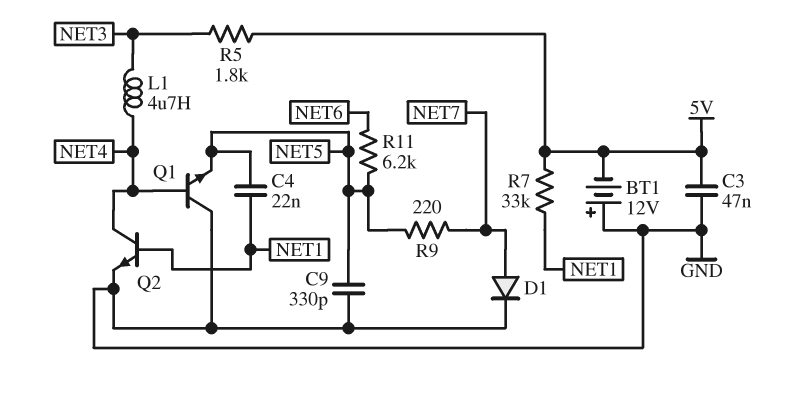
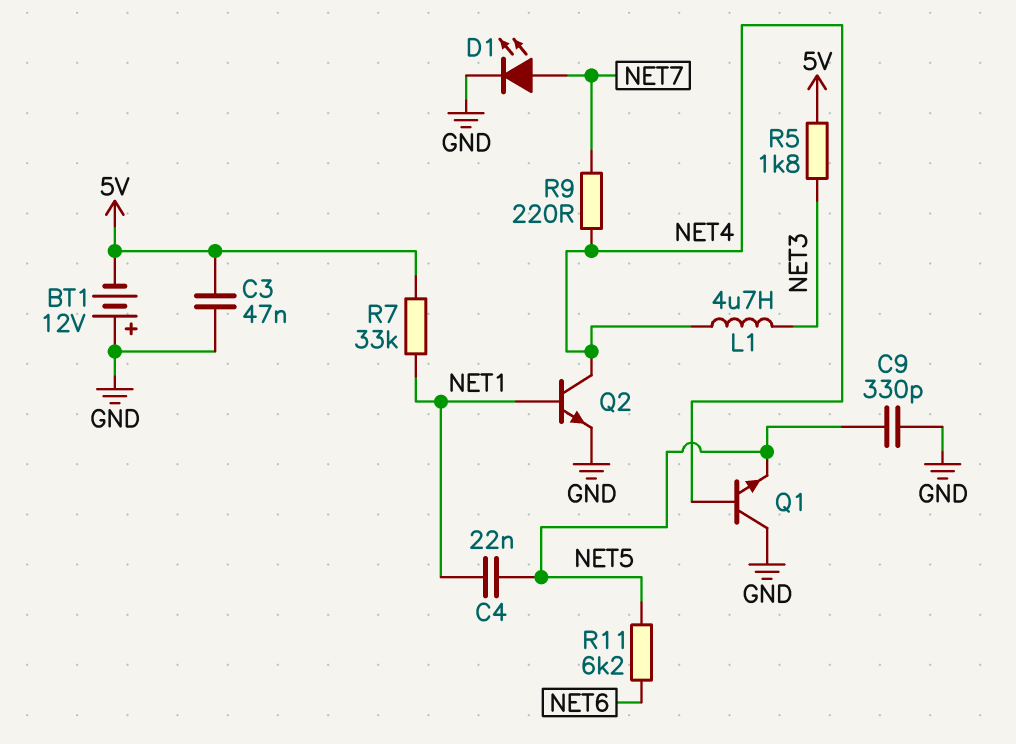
D1: diode (A NET7, K GND) -> LED (A NET7, K GND)
R9: 220 (NET5, NET7) -> 220 (NET4, NET7)

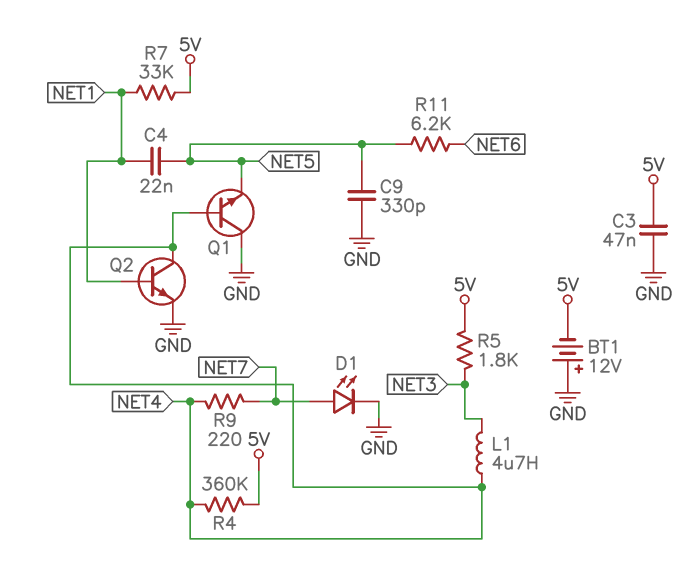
R4: none -> 360k (5V, NET4)

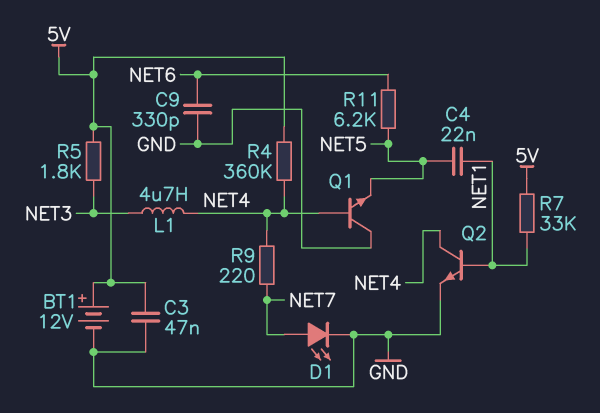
BT1: 12V (plus GND, minus 5V) -> 12V (plus 5V, minus GND)
C9: 330pF (GND, NET5) -> 330pF (GND, NET6)

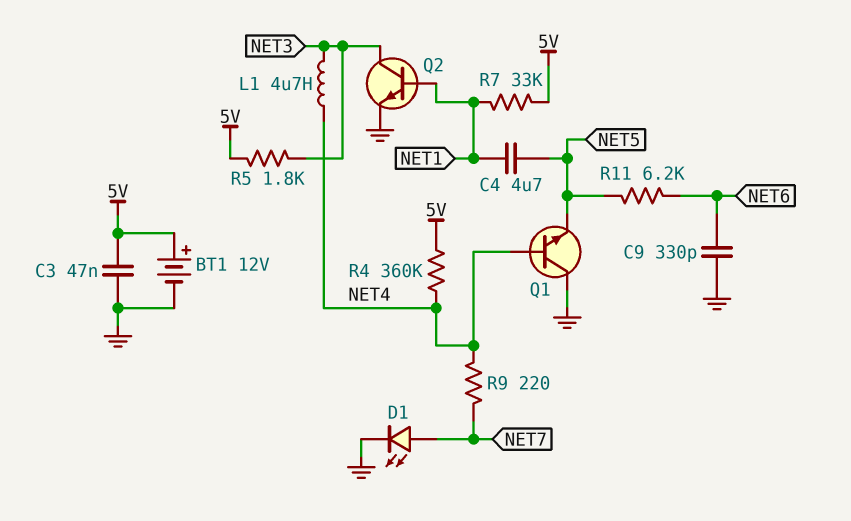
C4: 22nF (NET1, NET5) -> 4.7uF (NET1, NET5)
Q2: NPN (B NET1, C NET4, E GND) -> NPN (B NET1, C NET3, E GND)

